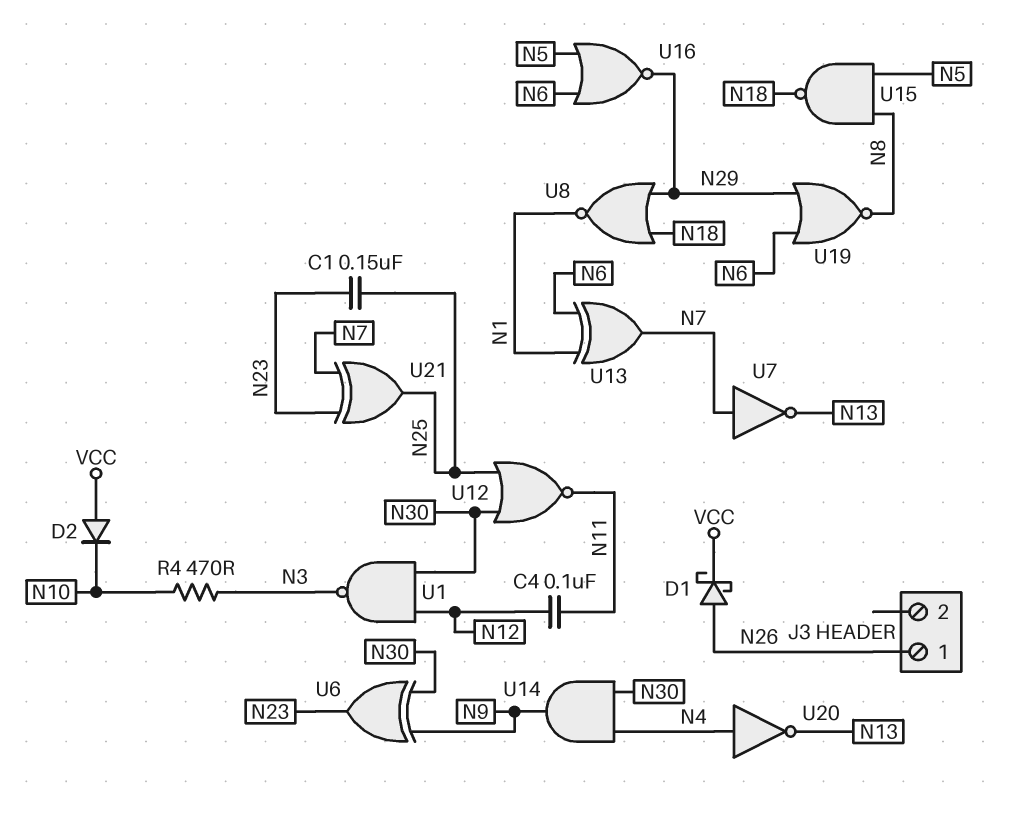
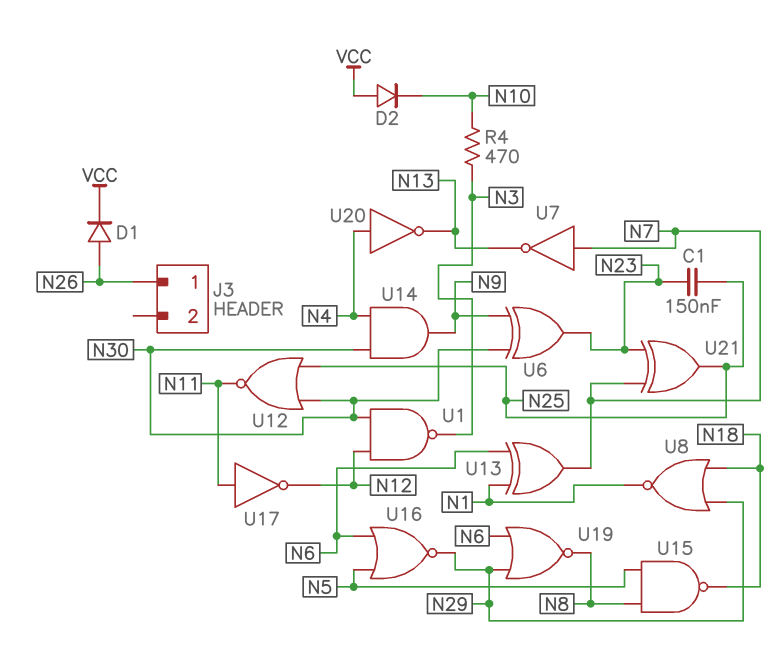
C4: 100nF (N11, N12) -> none
D1: schottky (A N26, K VCC) -> diode (A N26, K VCC)
U17: none -> NOT (in N11, out N12)

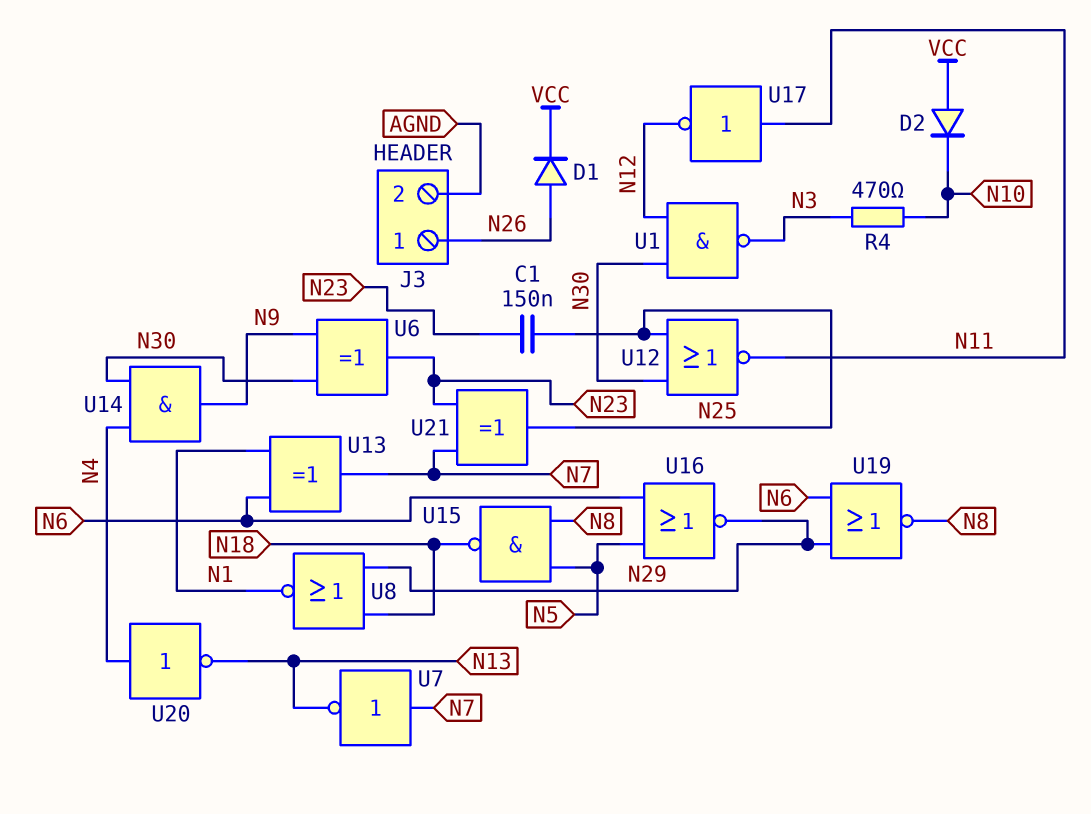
J3 pin 2: none -> AGND

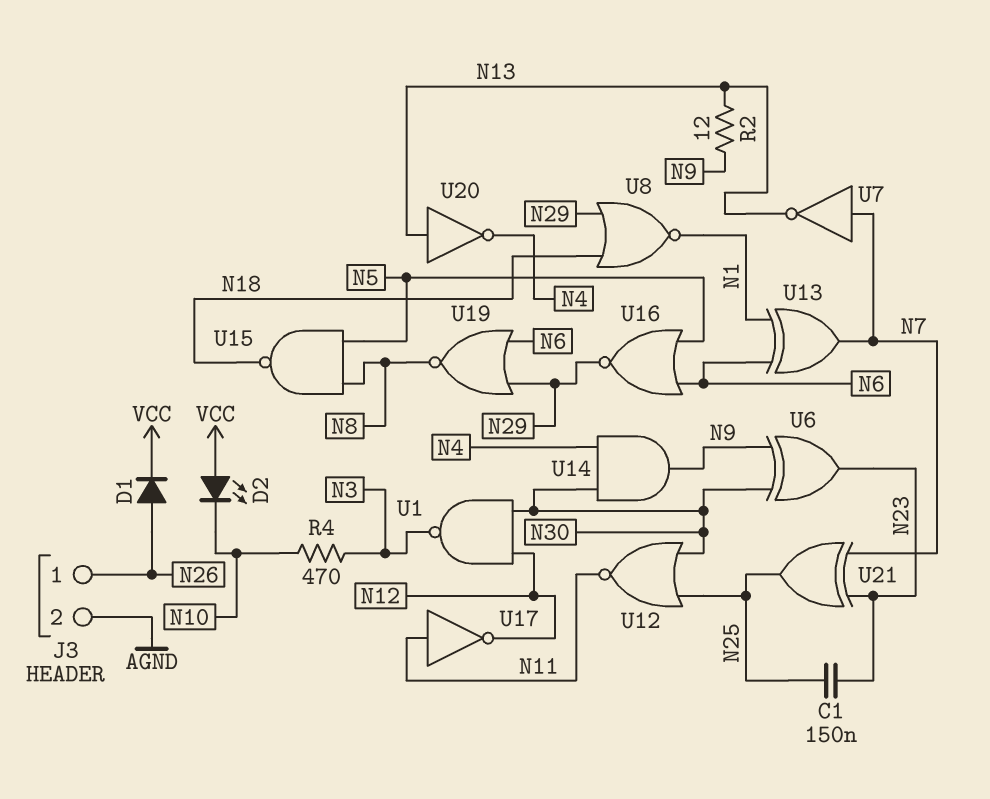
D2: diode (A VCC, K N10) -> LED (A VCC, K N10)
R2: none -> 12 (N9, N13)
U20: NOT (in N4, out N13) -> NOT (in N13, out N4)

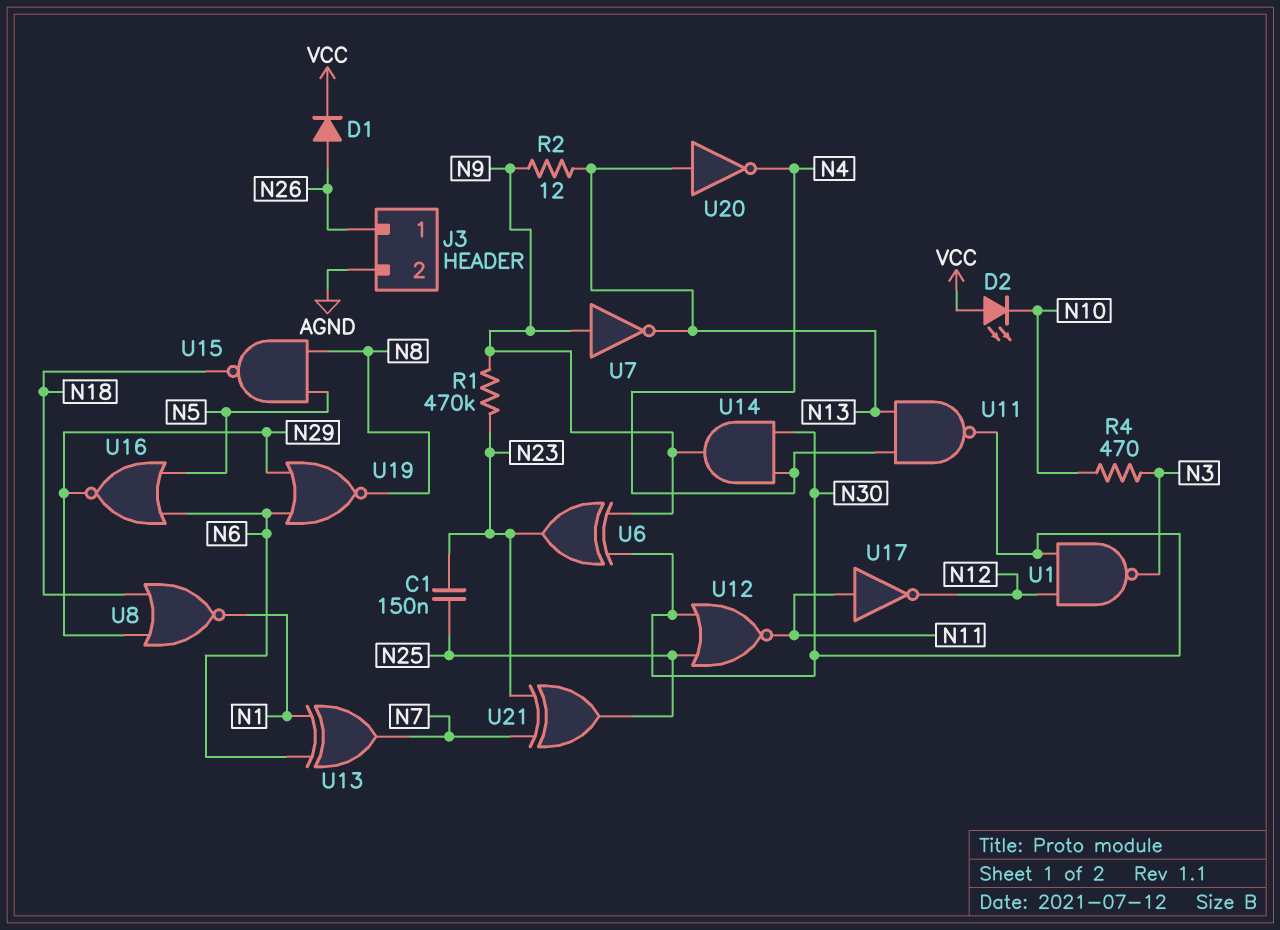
R1: none -> 470k (N9, N23)
U7: NOT (in N7, out N13) -> NOT (in N9, out N13)
U11: none -> NAND (in N4, in N13, out N30)

